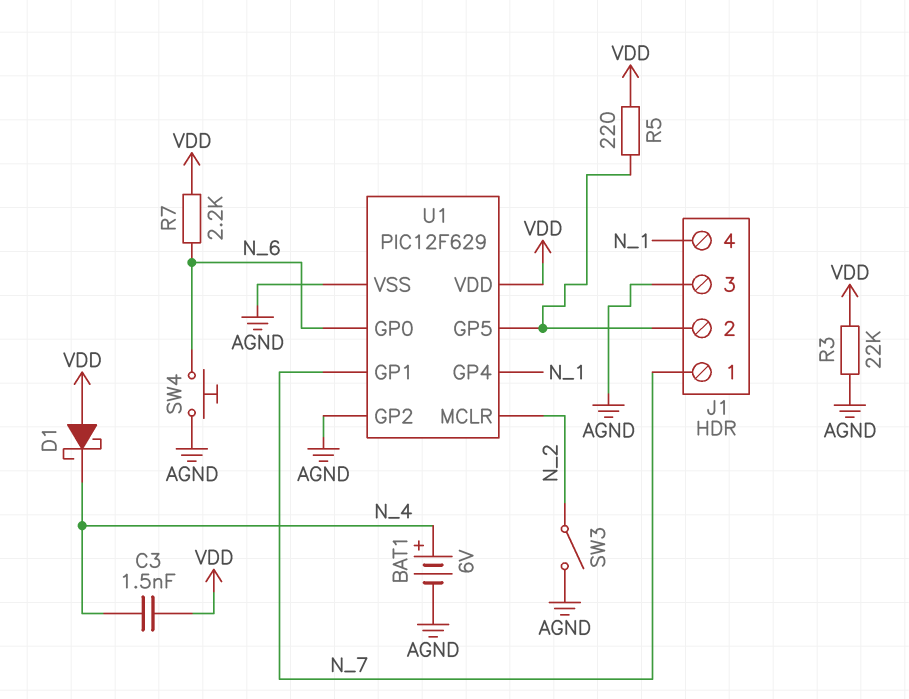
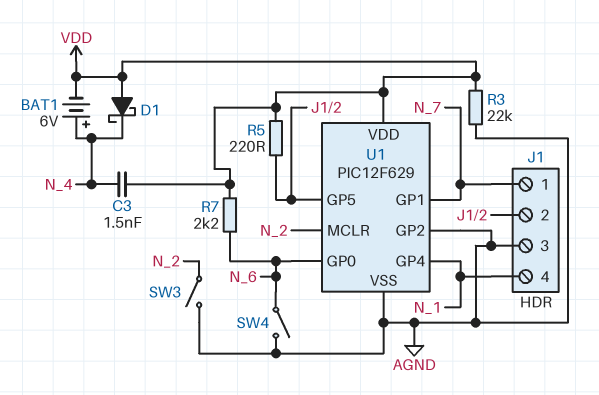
BAT1: 6V (plus N_4, minus AGND) -> 6V (plus N_4, minus VDD)
SW4: button (AGND, N_6) -> switch (AGND, N_6)

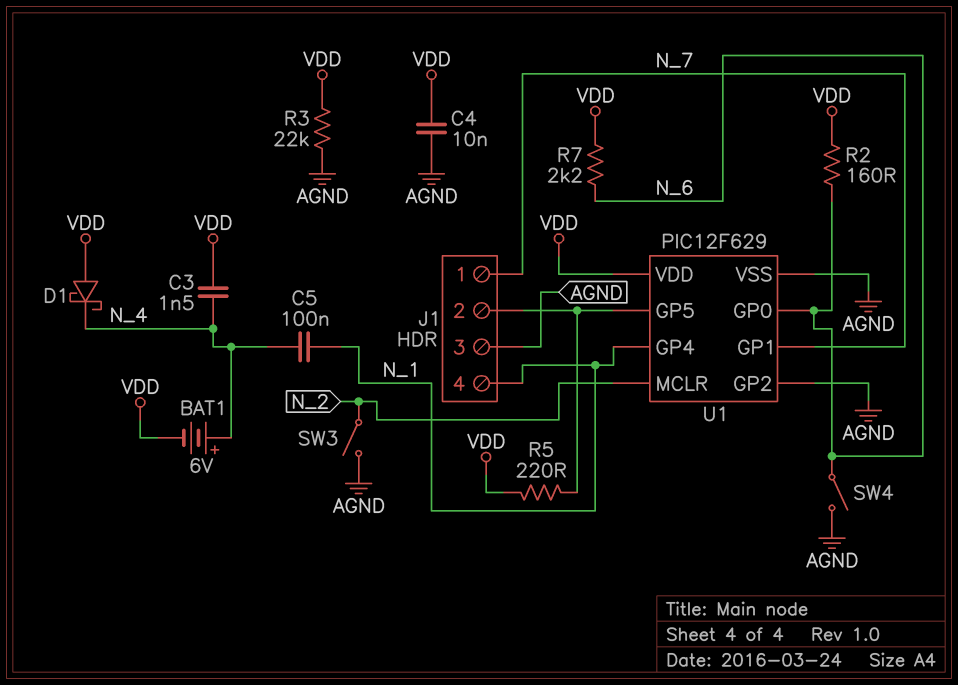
C4: none -> 10nF (AGND, VDD)
C5: none -> 100nF (N_1, N_4)
R2: none -> 160 (N_6, VDD)

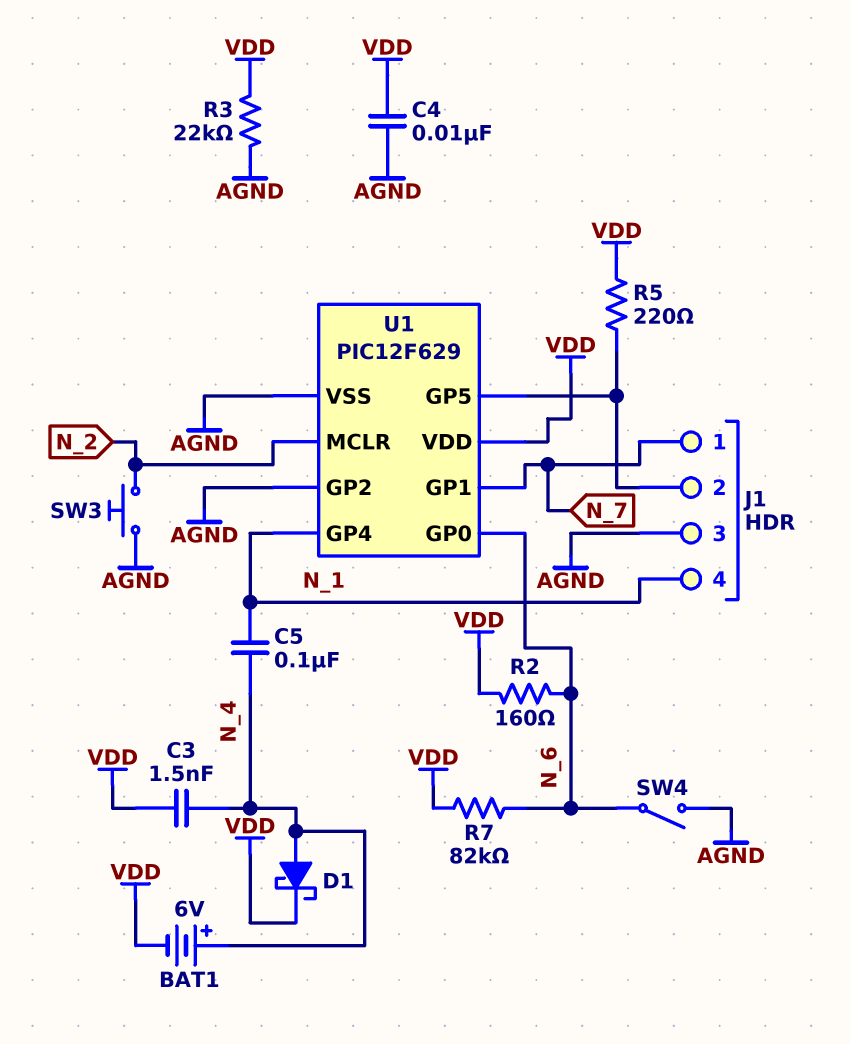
D1: schottky (A VDD, K N_4) -> schottky (A N_4, K VDD)
R7: 2.2k (N_6, VDD) -> 82k (N_6, VDD)
SW3: switch (AGND, N_2) -> button (AGND, N_2)

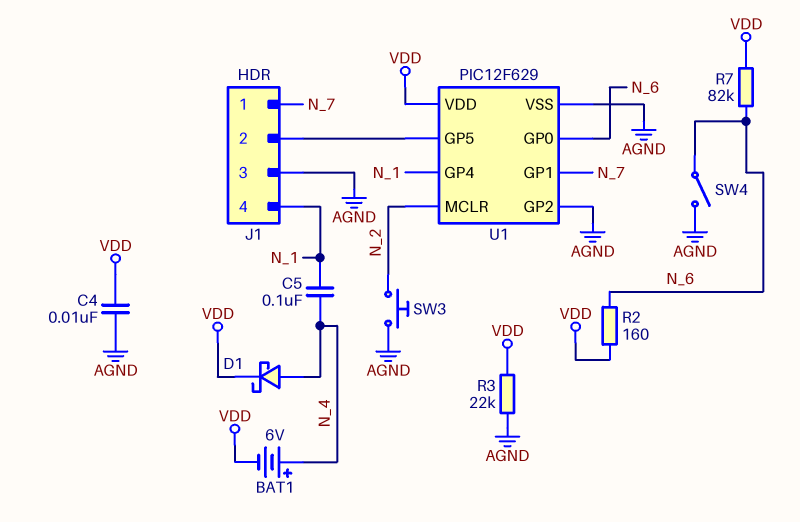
C3: 1.5nF (N_4, VDD) -> none
R5: 220 (J1/2, VDD) -> none

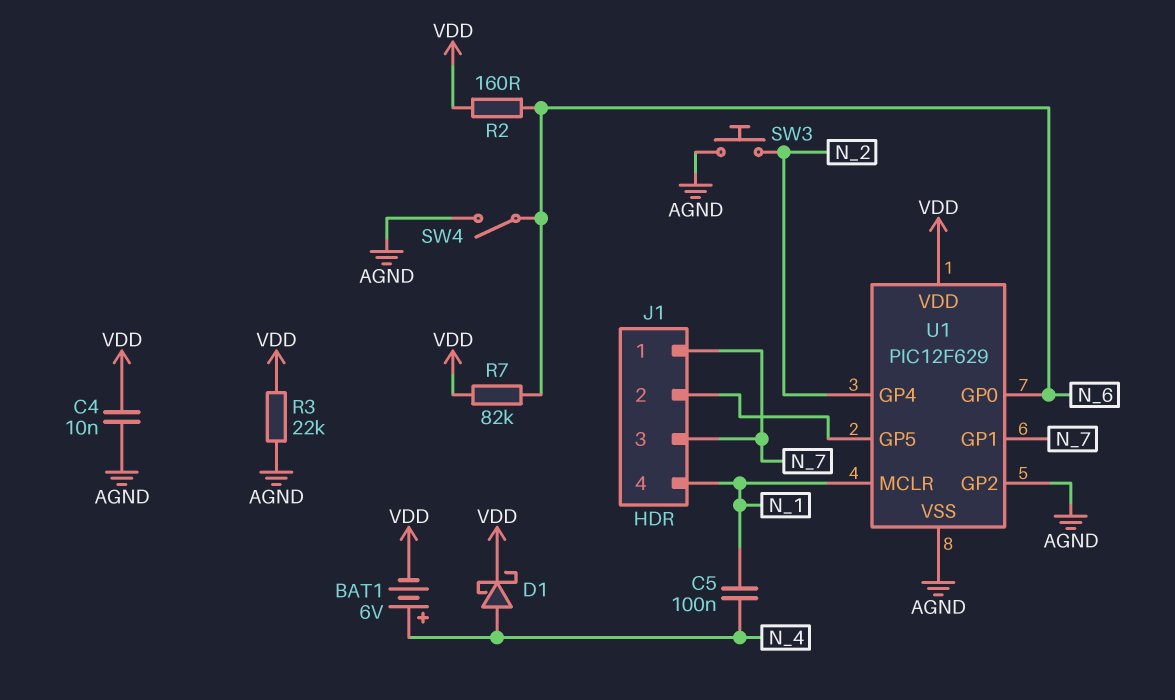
J1 pin 3: AGND -> N_7
U1 pin GP4: N_1 -> N_2
U1 pin MCLR: N_2 -> N_1

